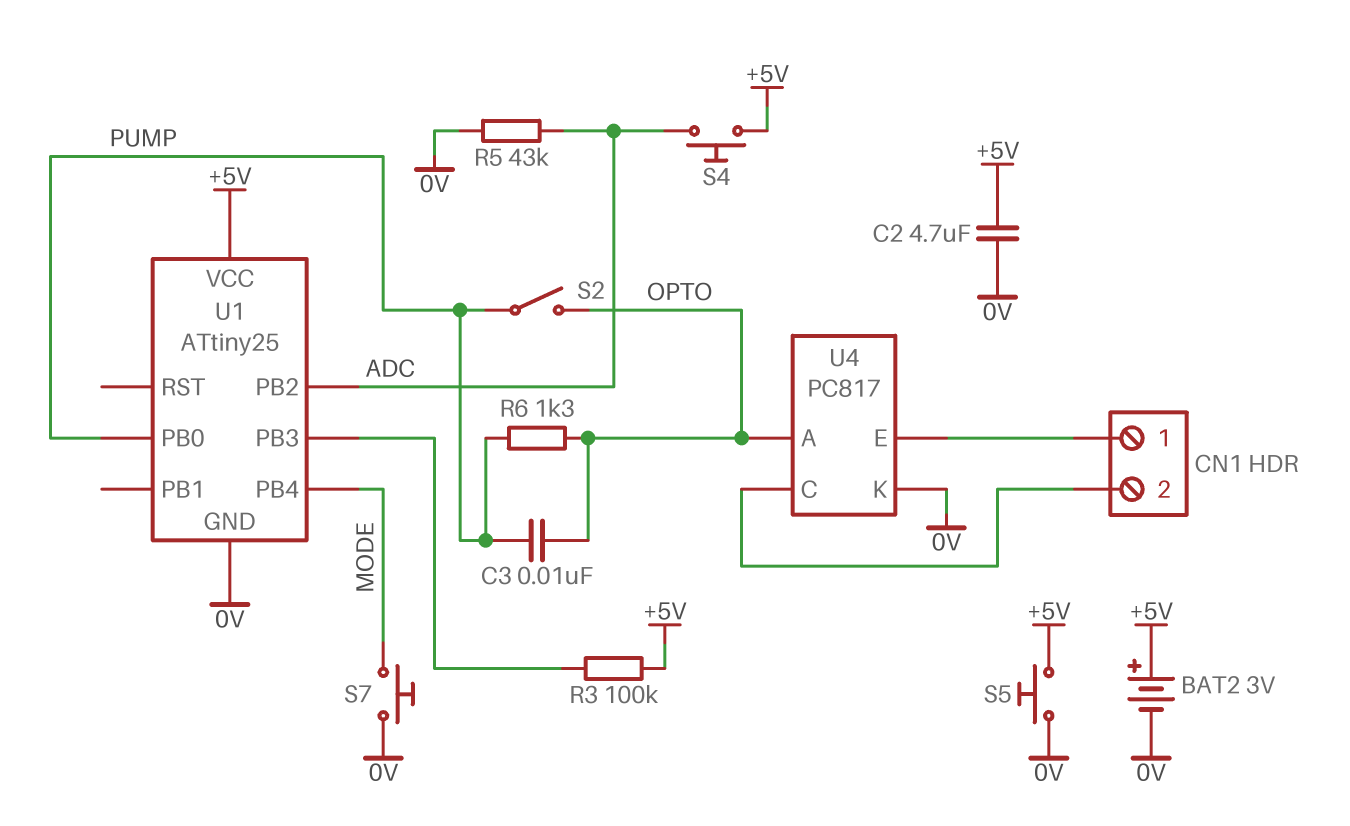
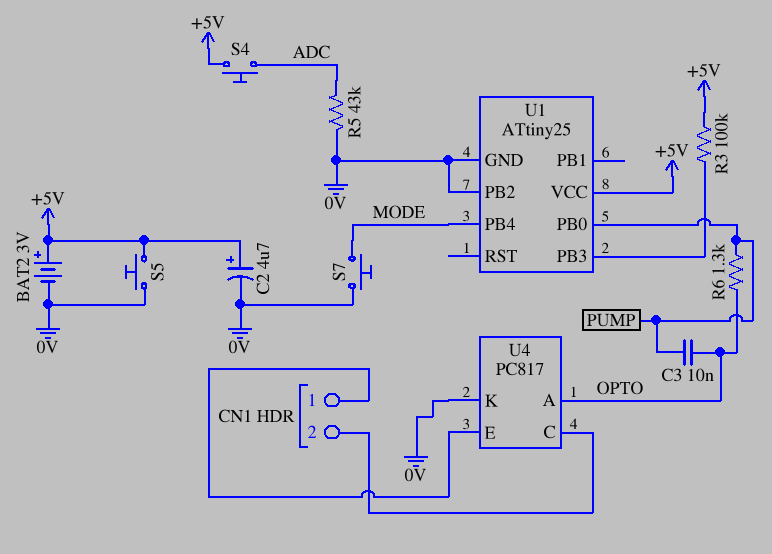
C2: 4.7uF (+5V, 0V) -> 4.7uF (plus +5V, minus 0V)
S2: switch (OPTO, PUMP) -> none
U1 pin PB2: ADC -> 0V

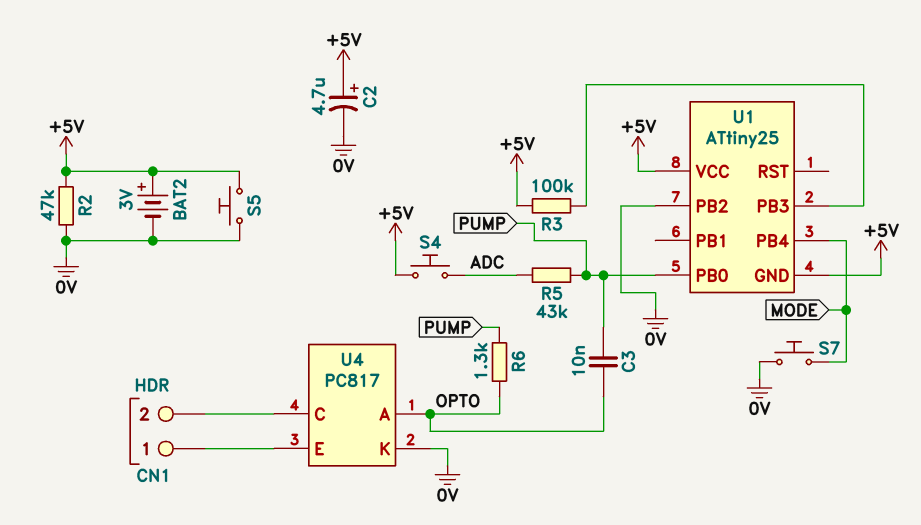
R2: none -> 47k (+5V, 0V)
R5: 43k (0V, ADC) -> 43k (ADC, PUMP)
U1 pin GND: 0V -> +5V

